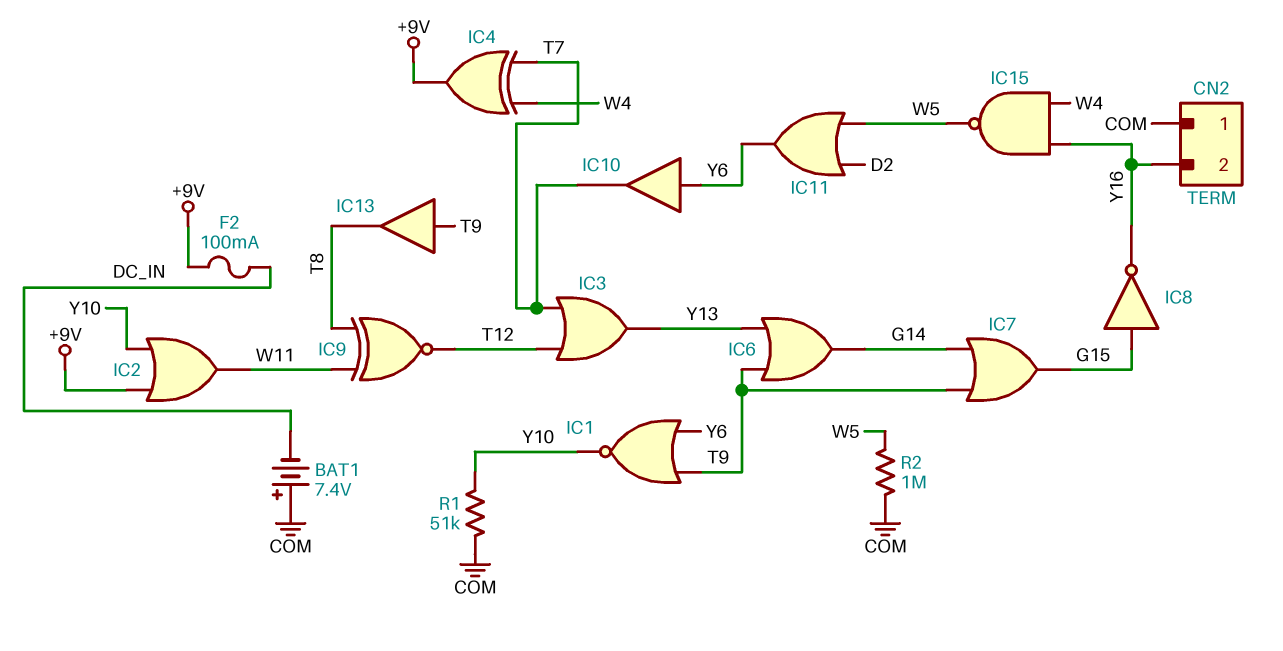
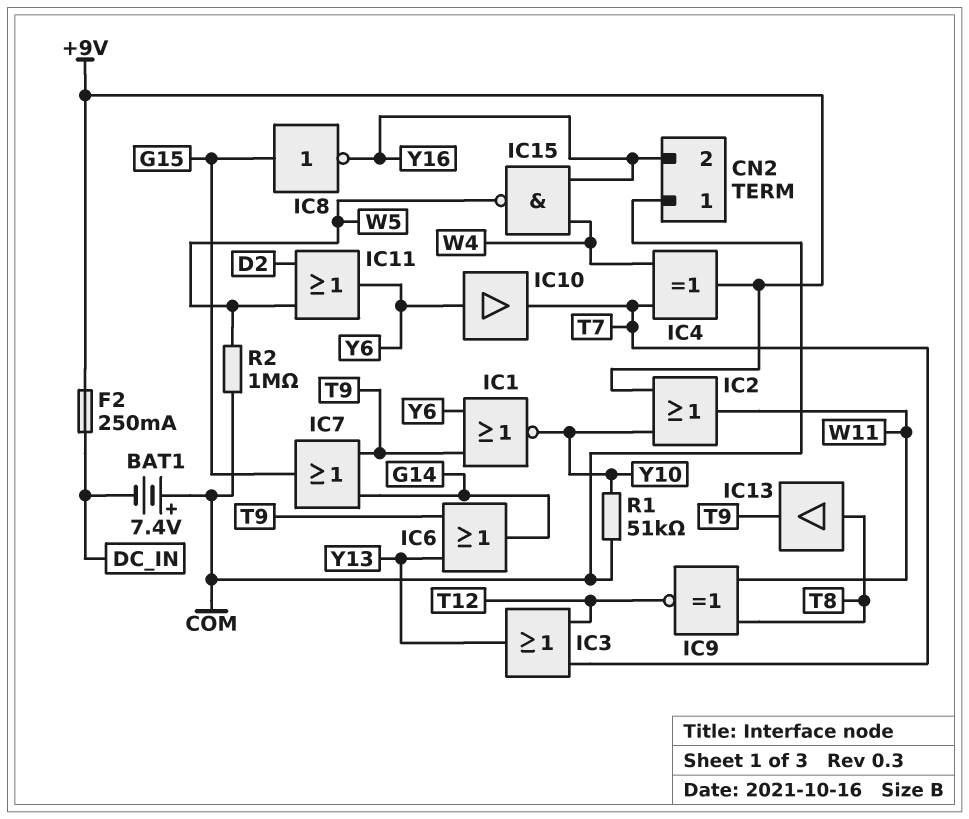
F2: 100mA (+9V, DC_IN) -> 250mA (+9V, DC_IN)
IC13: buffer (in T9, out T8) -> buffer (in T8, out T9)

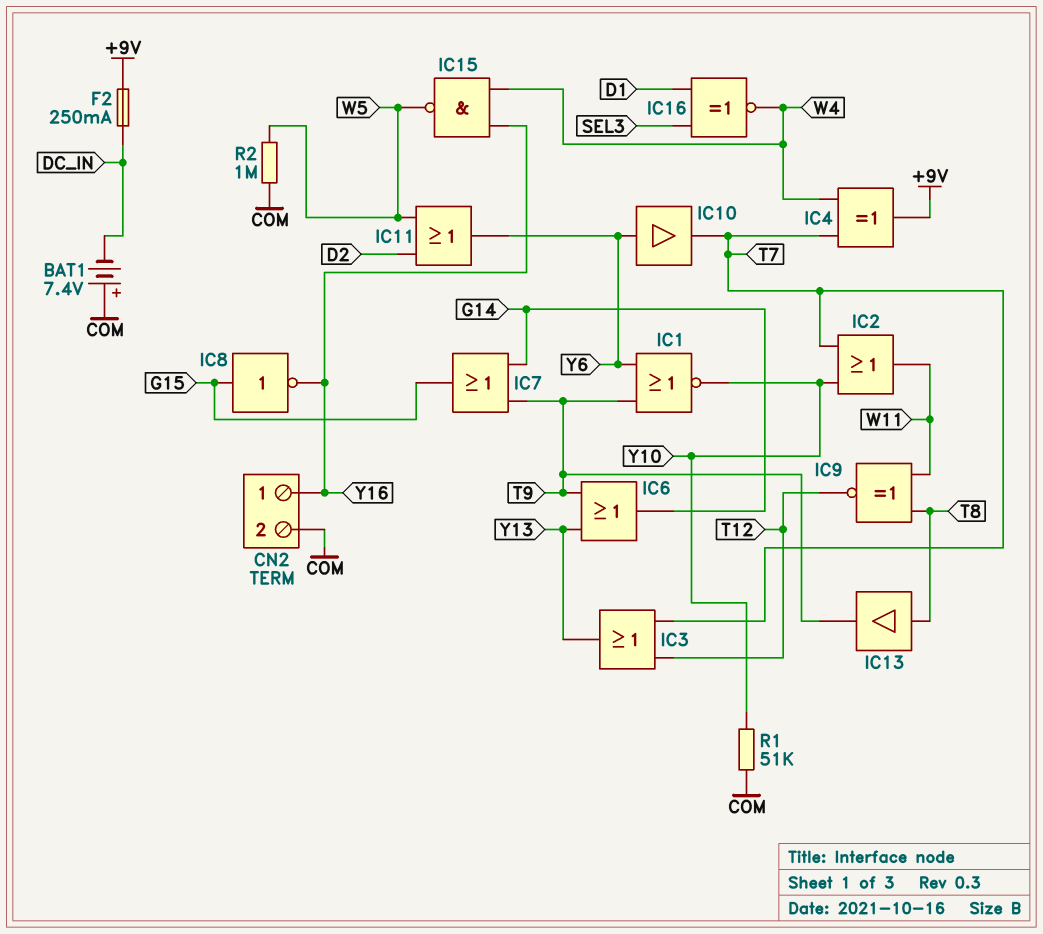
CN2 pin 1: COM -> Y16
CN2 pin 2: Y16 -> COM
IC2: OR (in +9V, in Y10, out W11) -> OR (in T7, in Y10, out W11)
IC16: none -> XNOR (in D1, in SEL3, out W4)

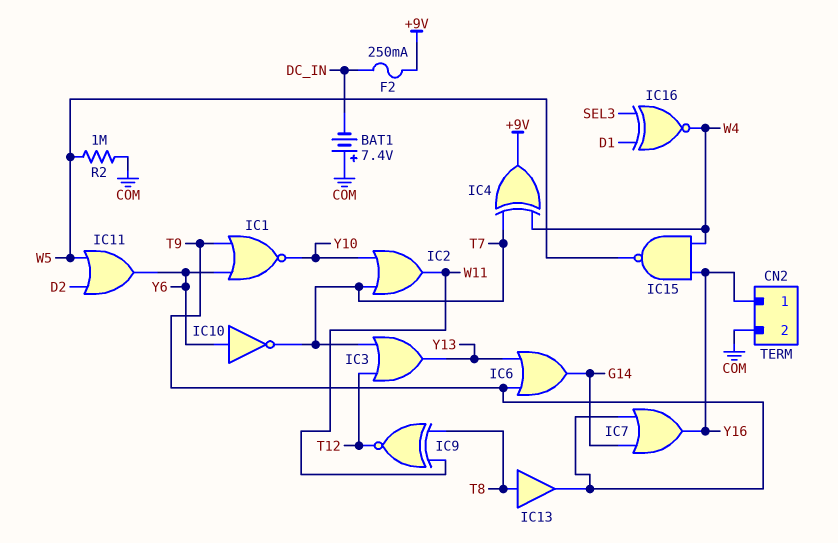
IC7: OR (in G14, in T9, out G15) -> OR (in G14, in T9, out Y16)
IC8: NOT (in G15, out Y16) -> none
IC10: buffer (in Y6, out T7) -> NOT (in Y6, out T7)
R1: 51k (COM, Y10) -> none

